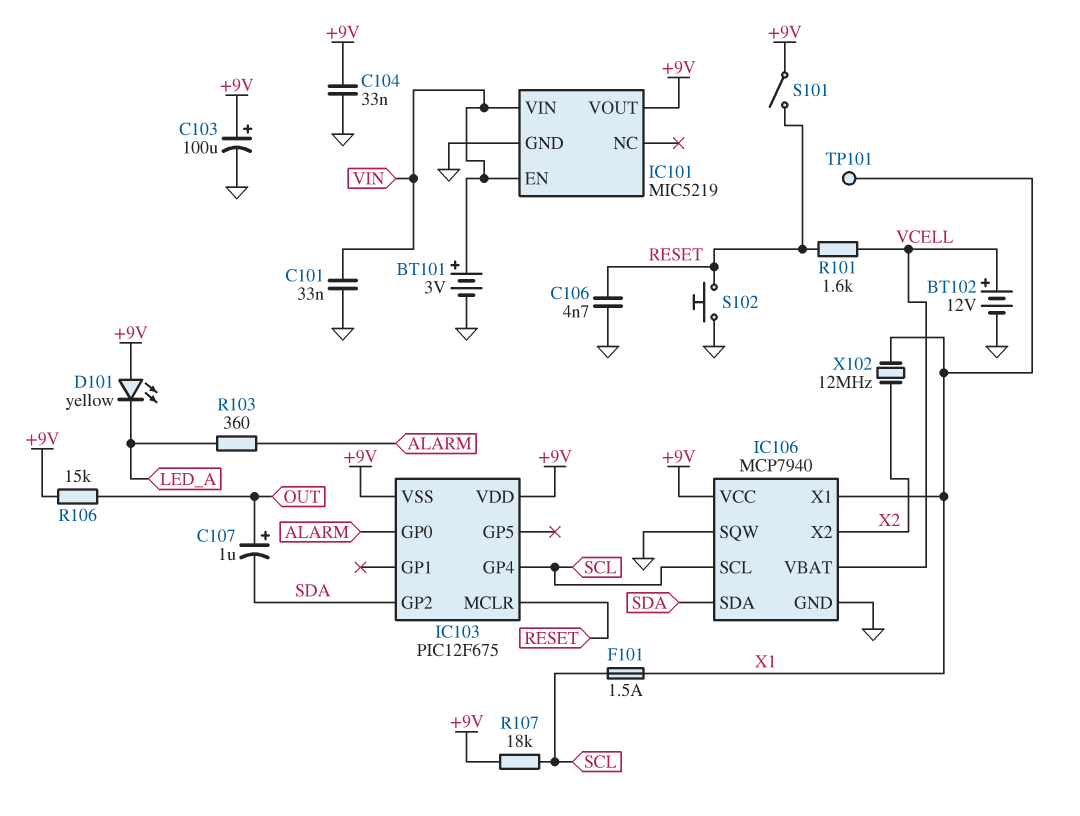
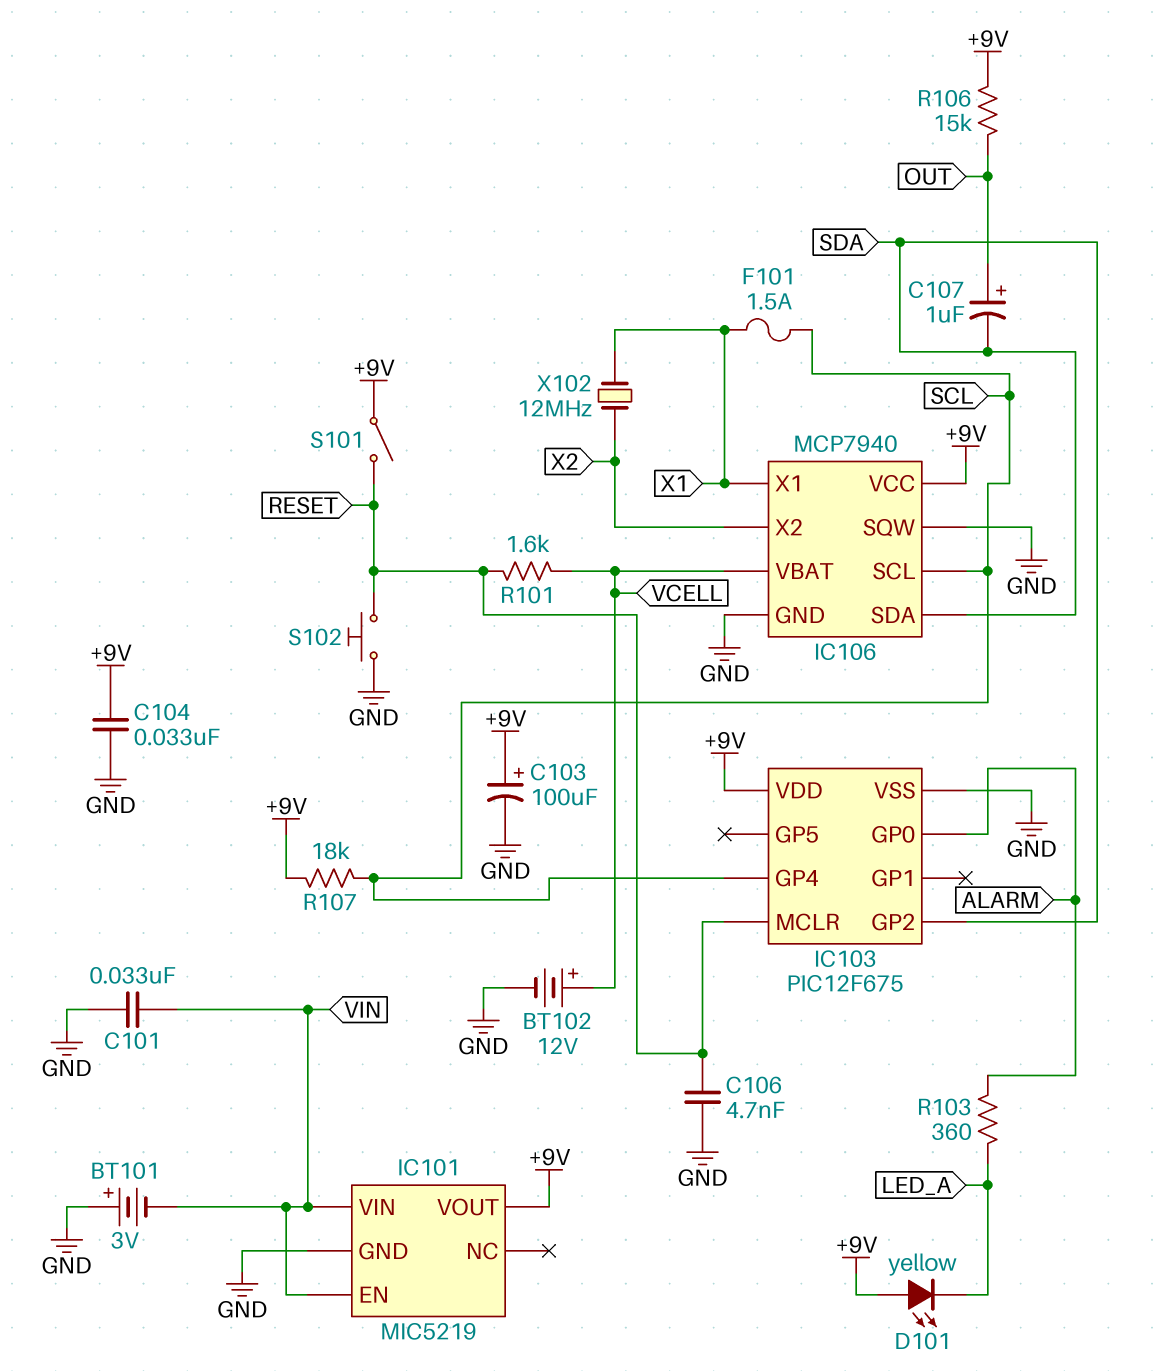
BT101: 3V (plus VIN, minus GND) -> 3V (plus GND, minus VIN)
IC103 pin VSS: +9V -> GND
TP101: test point (X1) -> none

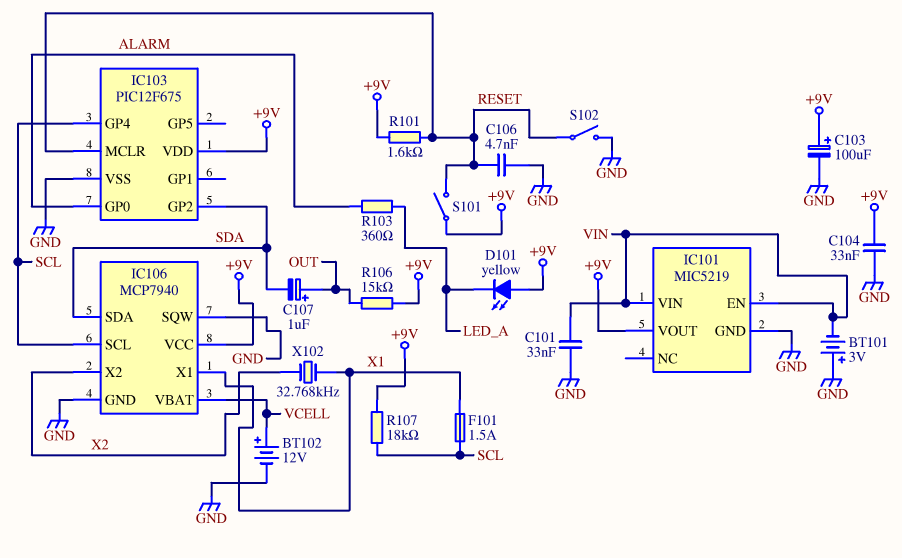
R101: 1.6k (RESET, VCELL) -> 1.6k (+9V, RESET)
S102: button (GND, RESET) -> switch (GND, RESET)
X102: 12MHz (X1, X2) -> 32.768kHz (X1, X2)

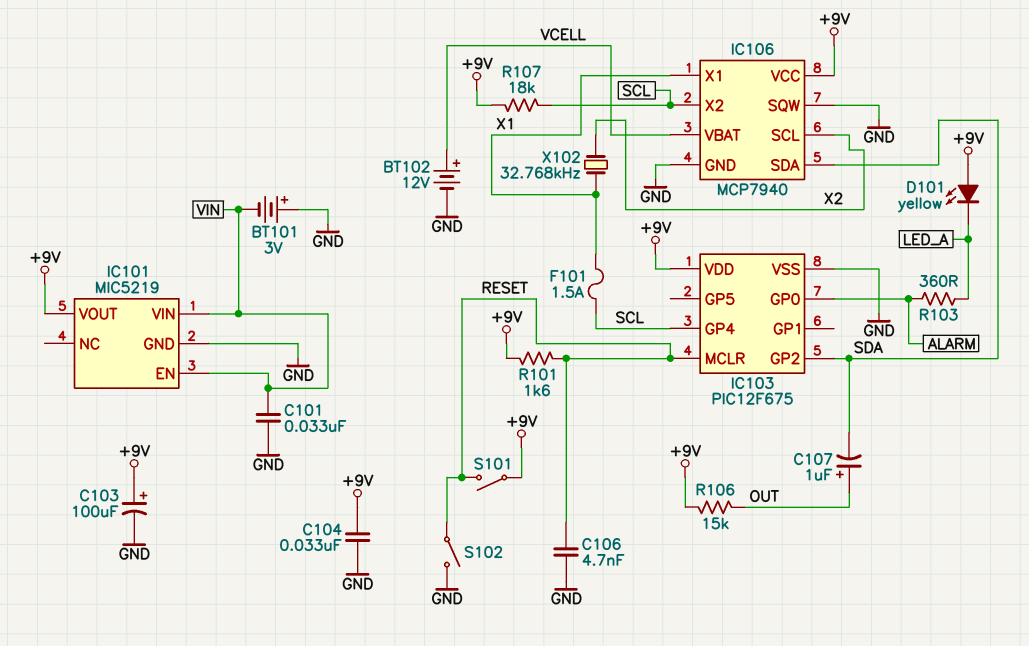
IC106 pin SCL: SCL -> X2
IC106 pin X2: X2 -> SCL

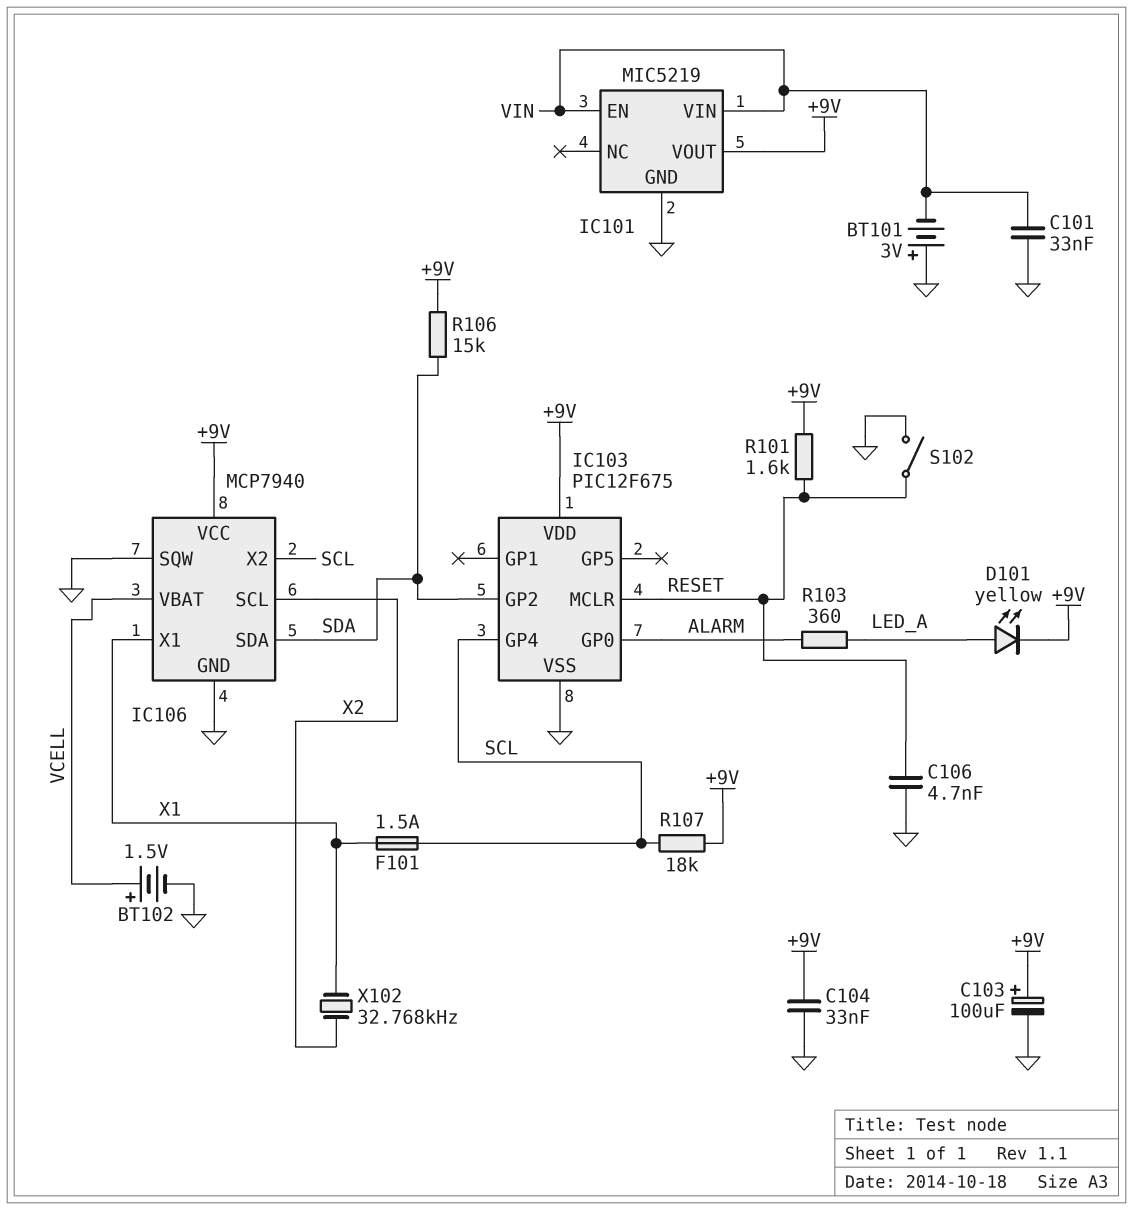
BT102: 12V (plus VCELL, minus GND) -> 1.5V (plus VCELL, minus GND)
C107: 1uF (plus OUT, minus SDA) -> none
D101: LED yellow (A +9V, K LED_A) -> LED yellow (A LED_A, K +9V)
R106: 15k (+9V, OUT) -> 15k (+9V, SDA)
S101: switch (+9V, RESET) -> none

